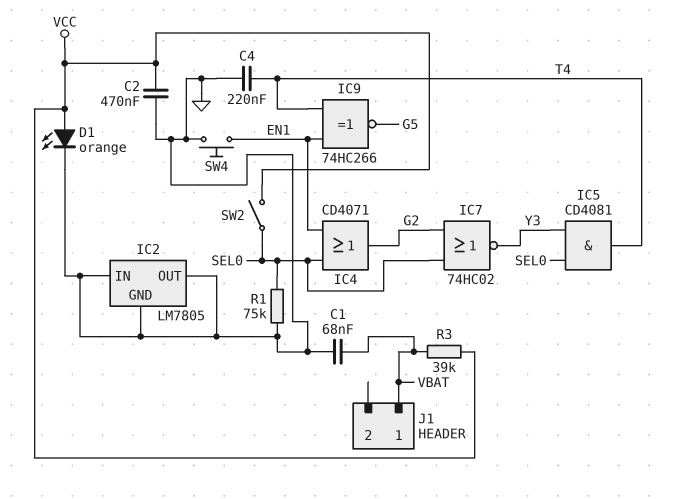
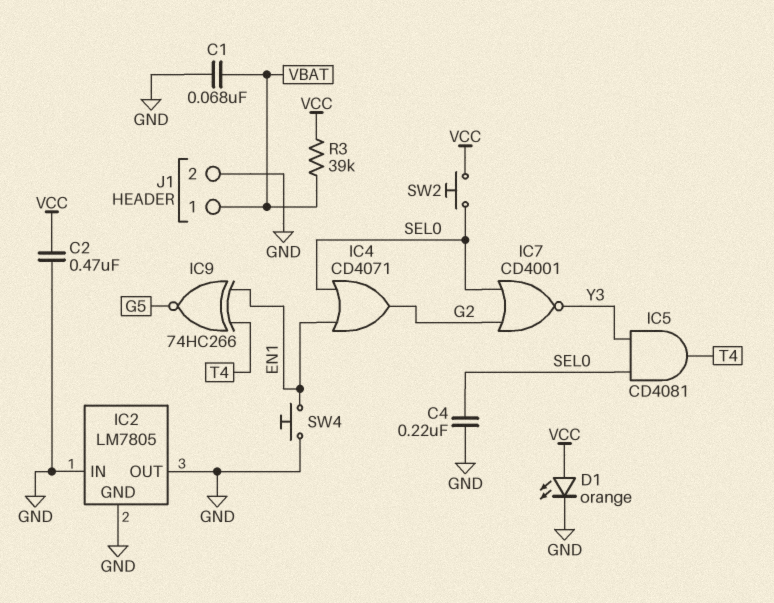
C4: 220nF (GND, T4) -> 220nF (GND, SEL0)
IC7: NOR 74HC02 (in G2, in SEL0, out Y3) -> NOR CD4001 (in G2, in SEL0, out Y3)
J1 pin 2: none -> GND
R1: 75k (GND, SEL0) -> none
SW2: switch (SEL0, VCC) -> button (SEL0, VCC)

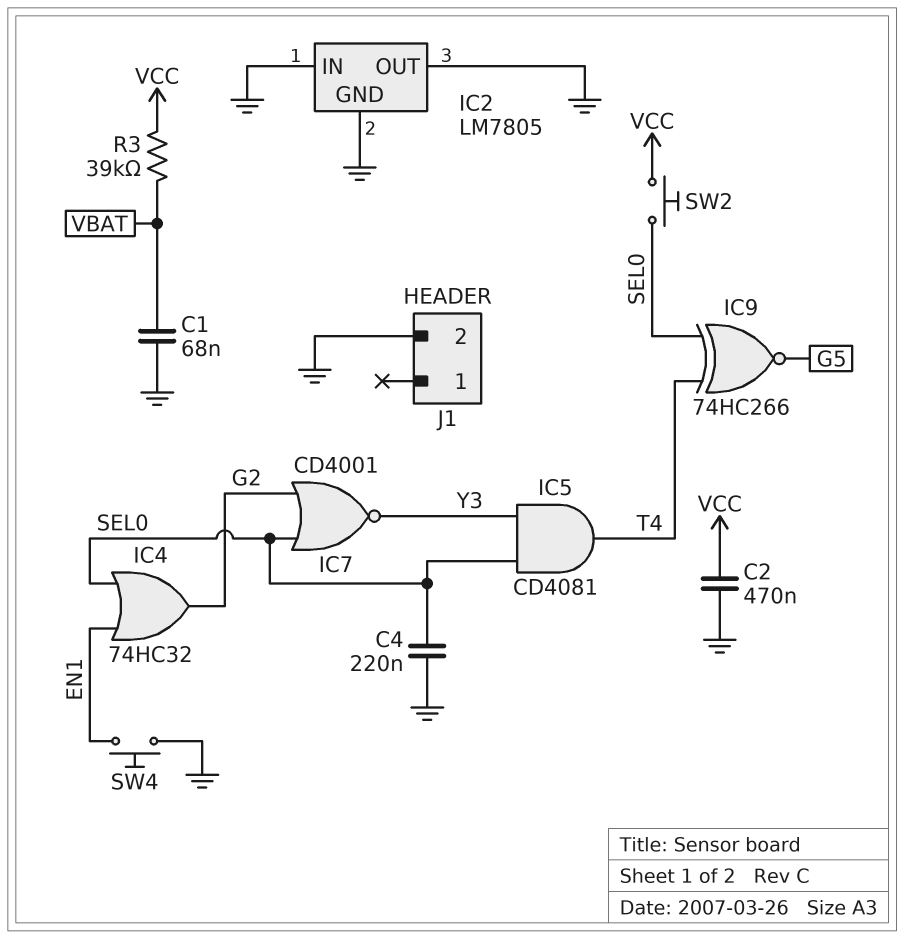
D1: LED orange (A VCC, K GND) -> none
IC4: OR CD4071 (in EN1, in SEL0, out G2) -> OR 74HC32 (in EN1, in SEL0, out G2)
IC9: XNOR 74HC266 (in EN1, in T4, out G5) -> XNOR 74HC266 (in SEL0, in T4, out G5)
J1 pin 1: VBAT -> none

